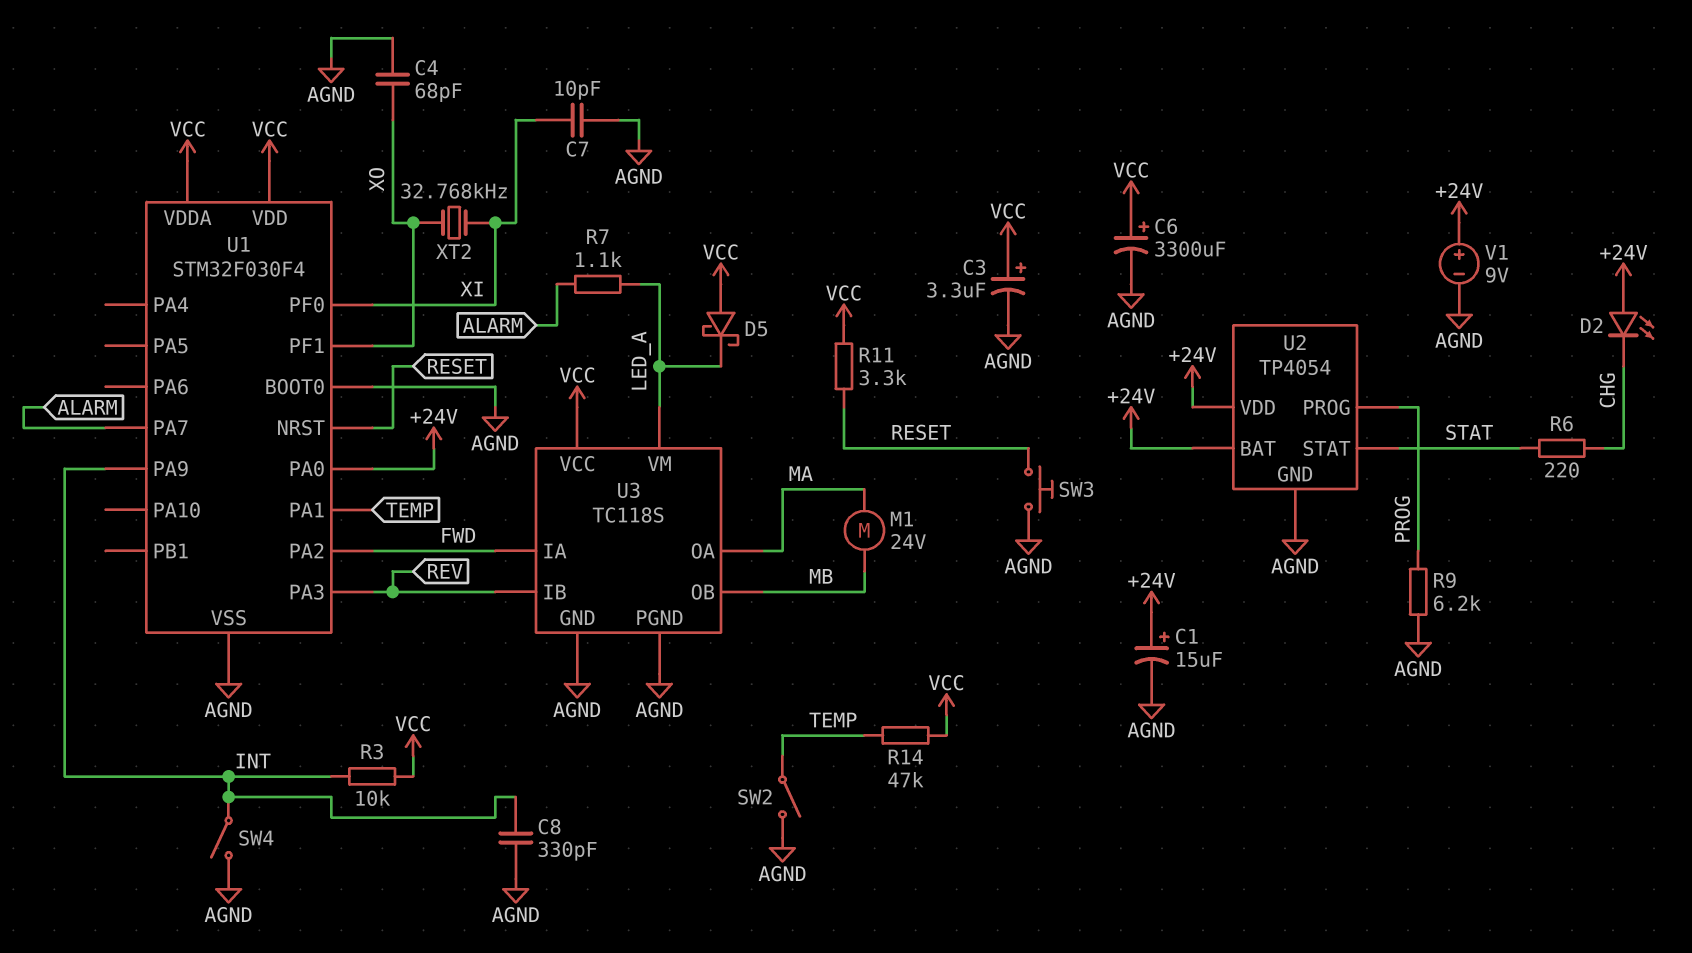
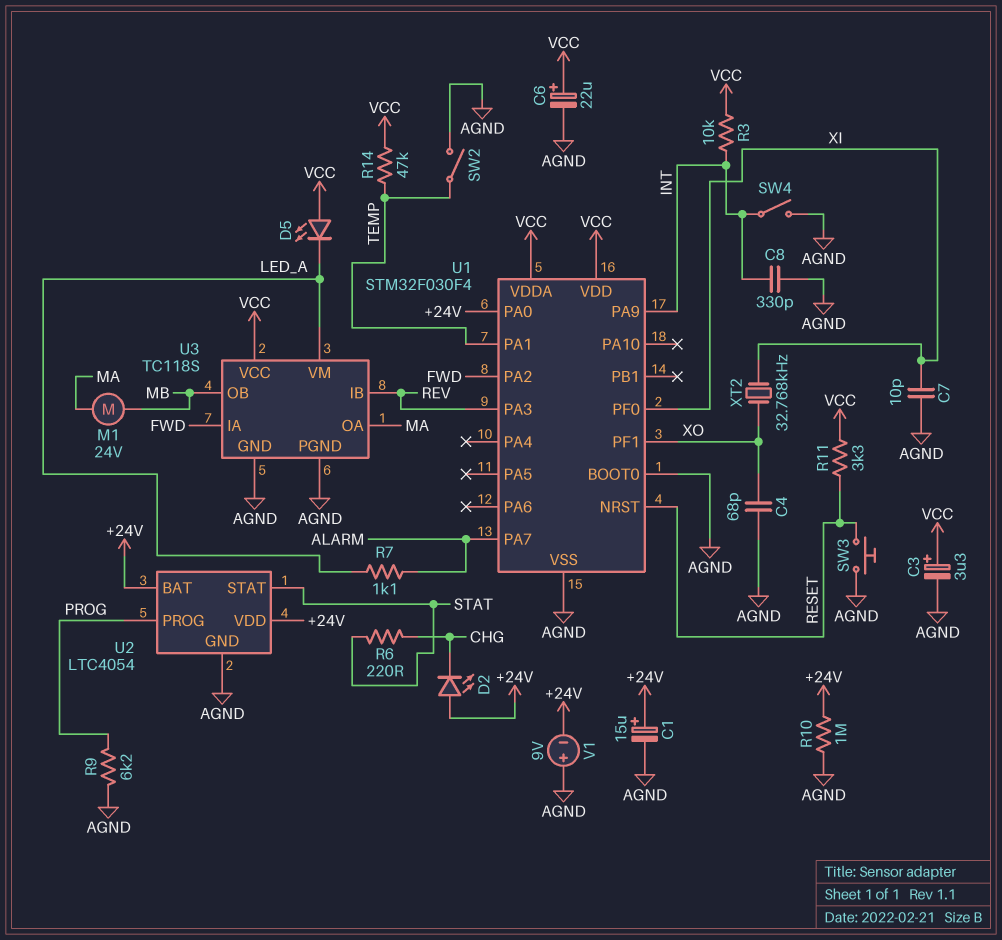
C6: 3300uF (plus VCC, minus AGND) -> 22uF (plus VCC, minus AGND)
D5: schottky (A VCC, K LED_A) -> LED (A VCC, K LED_A)
R10: none -> 1M (+24V, AGND)
U2: TP4054 -> LTC4054
V1: 9V (plus +24V, minus AGND) -> 9V (plus AGND, minus +24V)

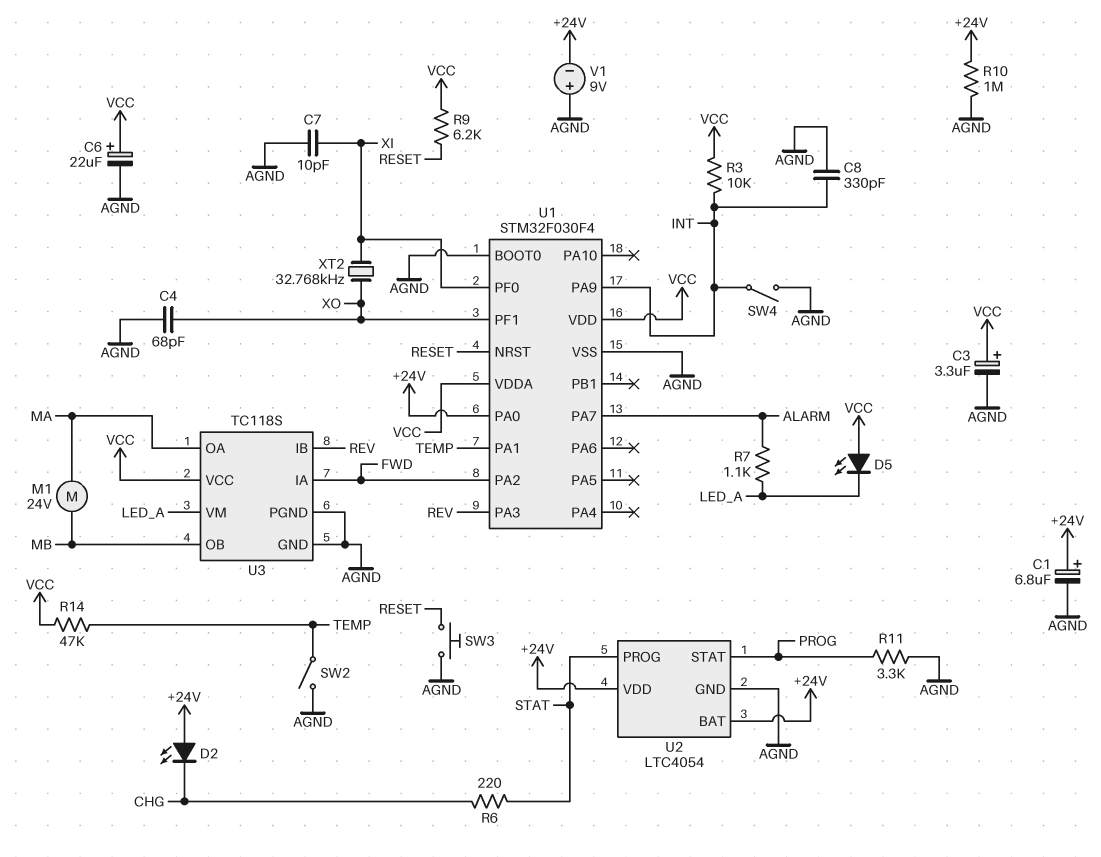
C1: 15uF (plus +24V, minus AGND) -> 6.8uF (plus +24V, minus AGND)
R9: 6.2k (AGND, PROG) -> 6.2k (RESET, VCC)
R11: 3.3k (RESET, VCC) -> 3.3k (AGND, PROG)
U2 pin PROG: PROG -> STAT
U2 pin STAT: STAT -> PROG

